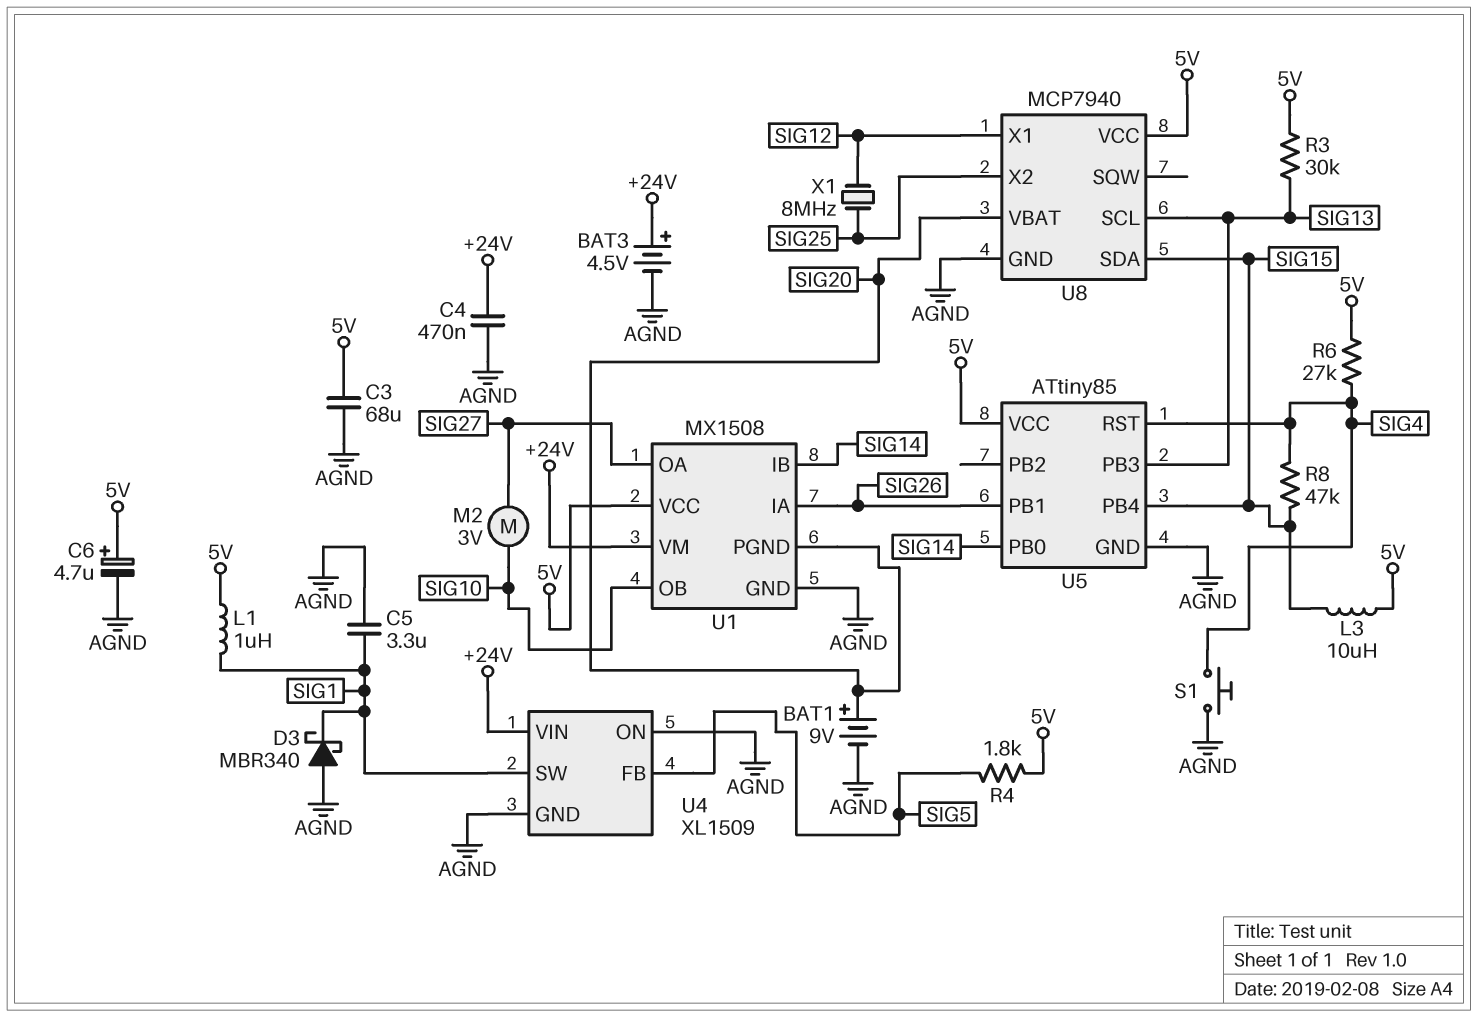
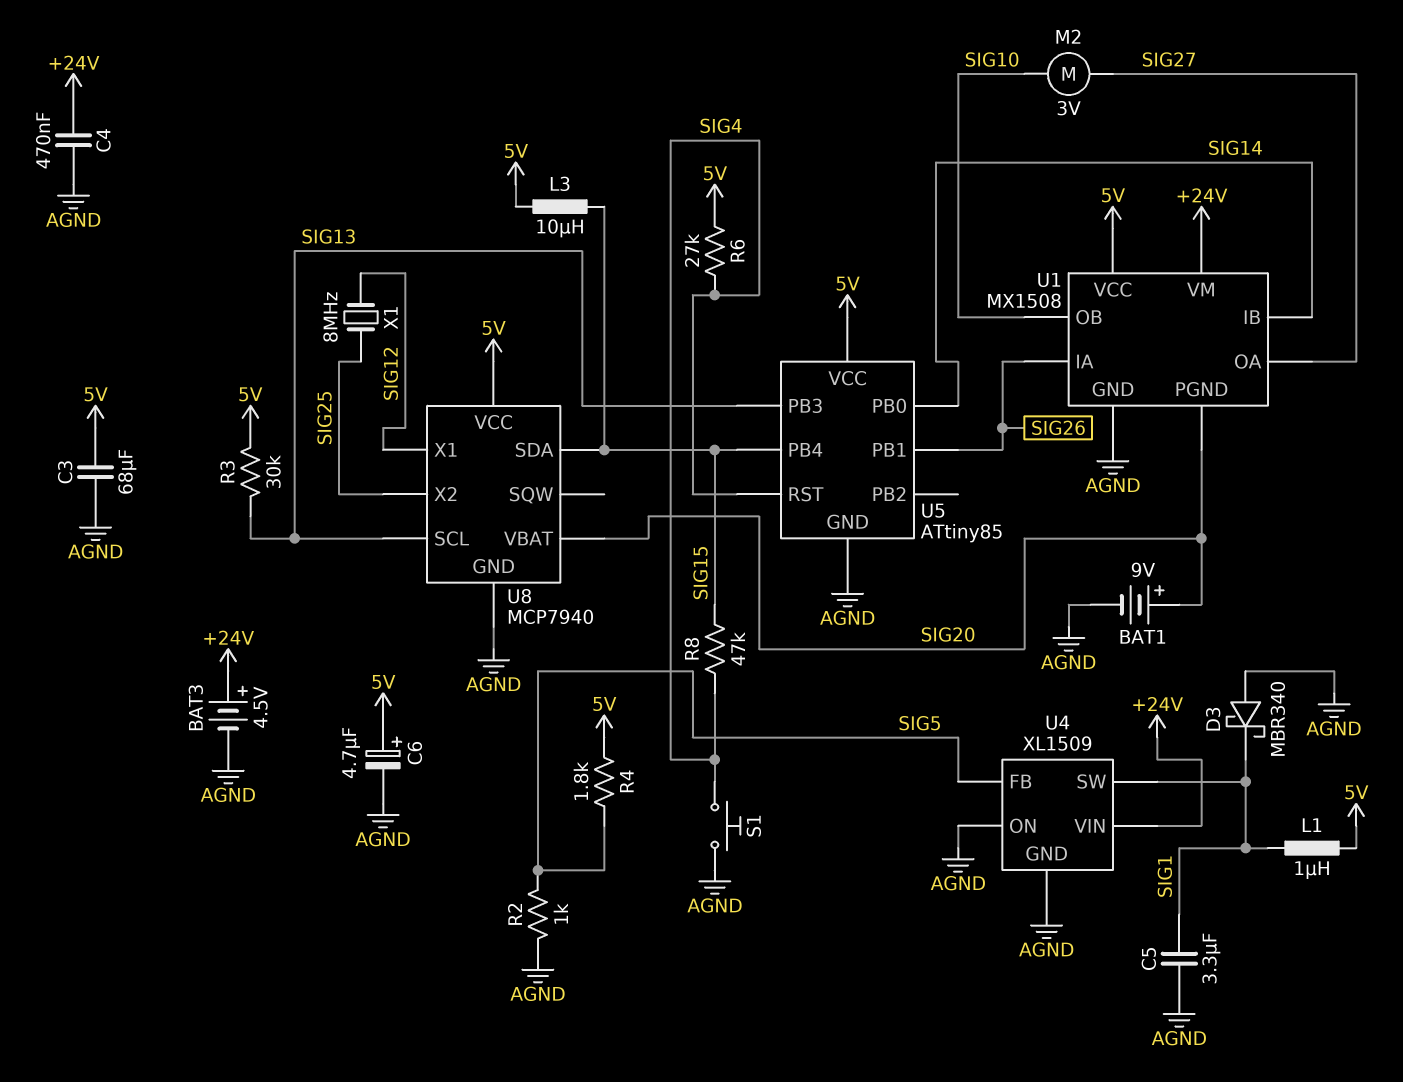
R2: none -> 1k (AGND, SIG5)

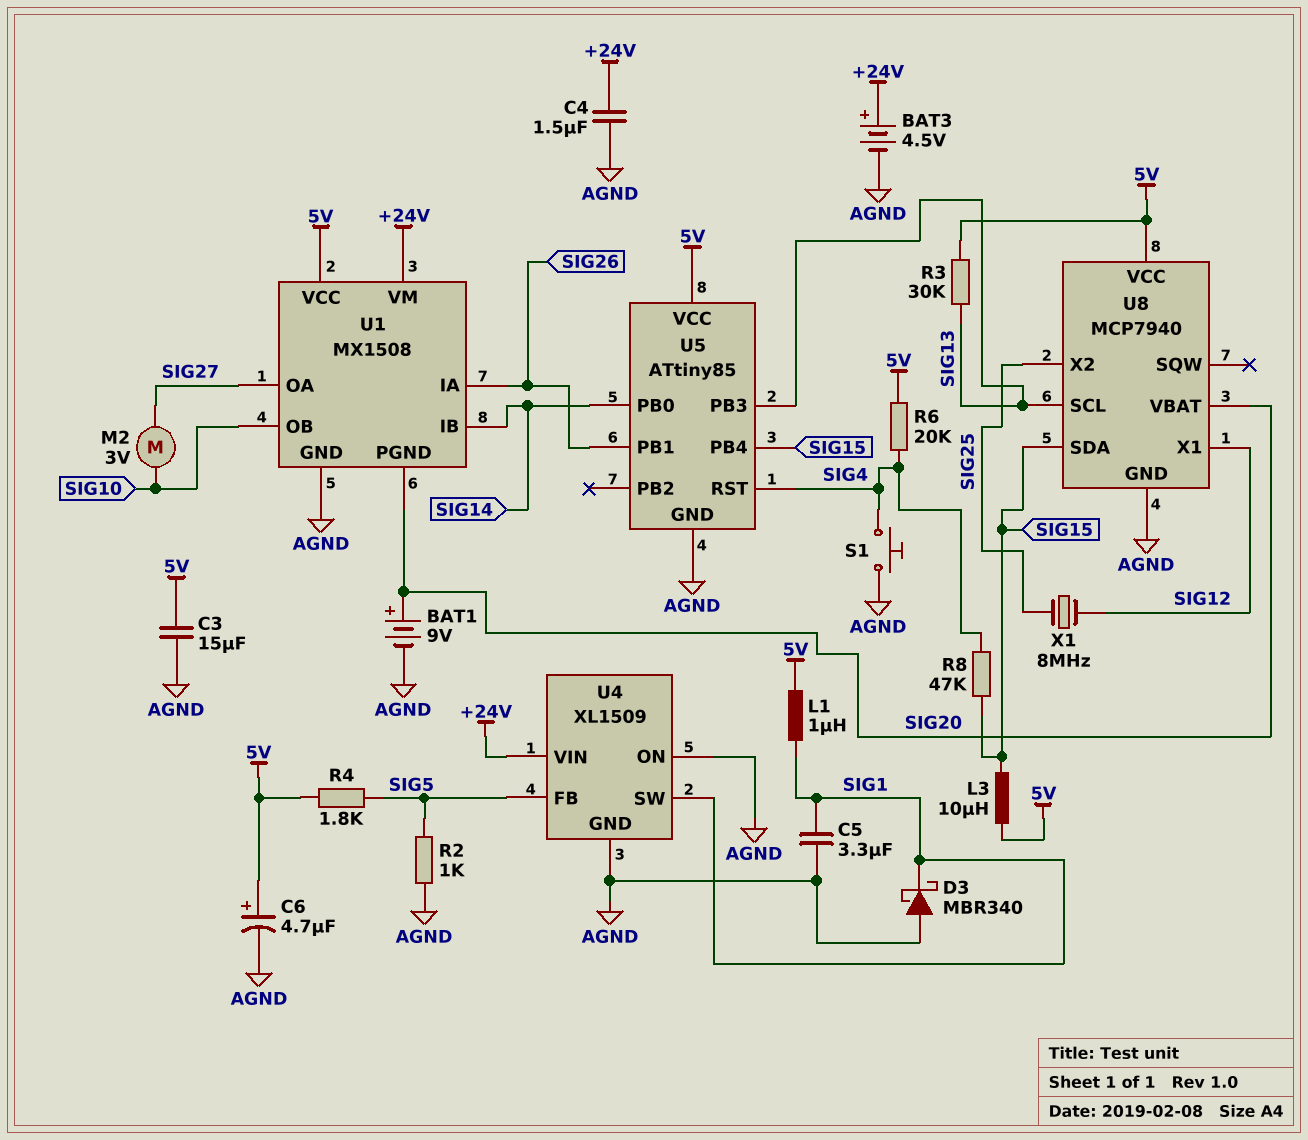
C3: 68uF (5V, AGND) -> 15uF (5V, AGND)
C4: 470nF (+24V, AGND) -> 1.5uF (+24V, AGND)
R6: 27k (5V, SIG4) -> 20k (5V, SIG4)

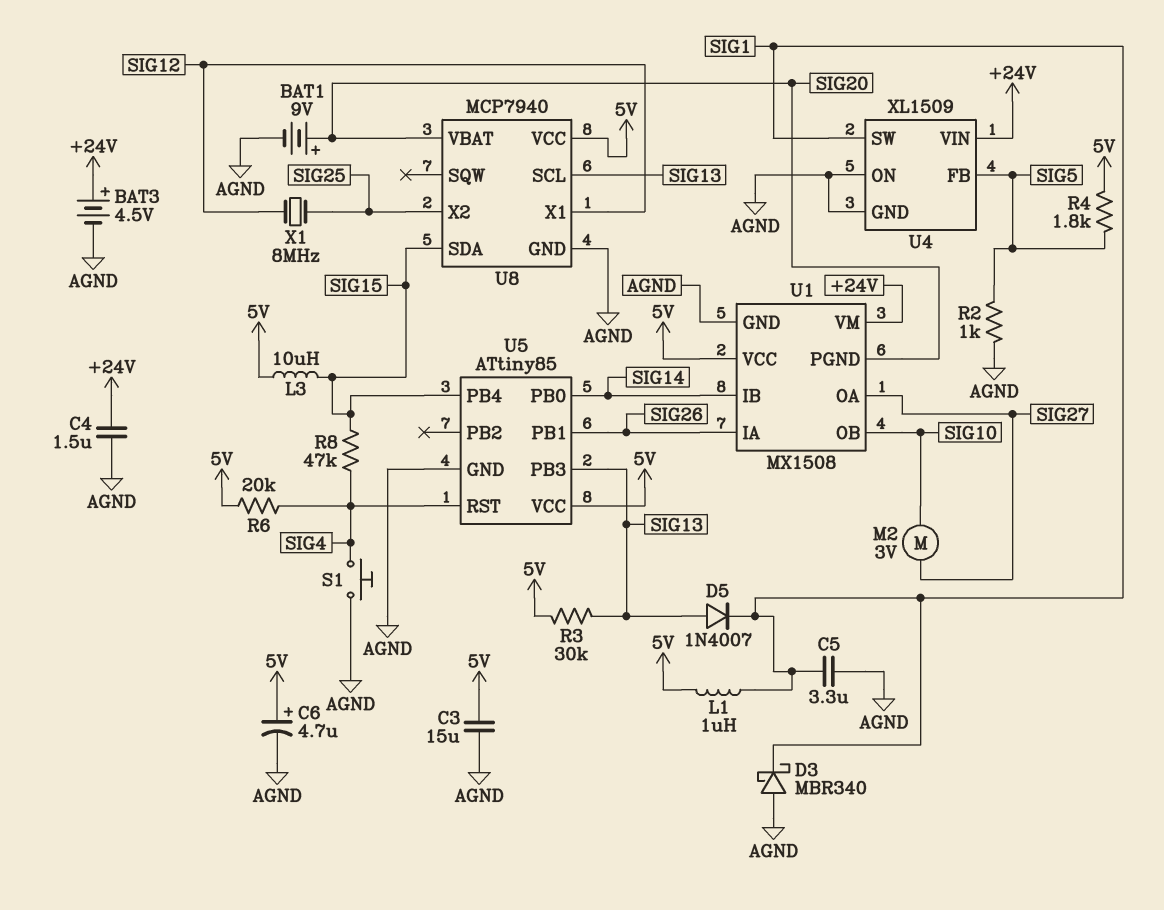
D5: none -> diode 1N4007 (A SIG13, K SIG1)

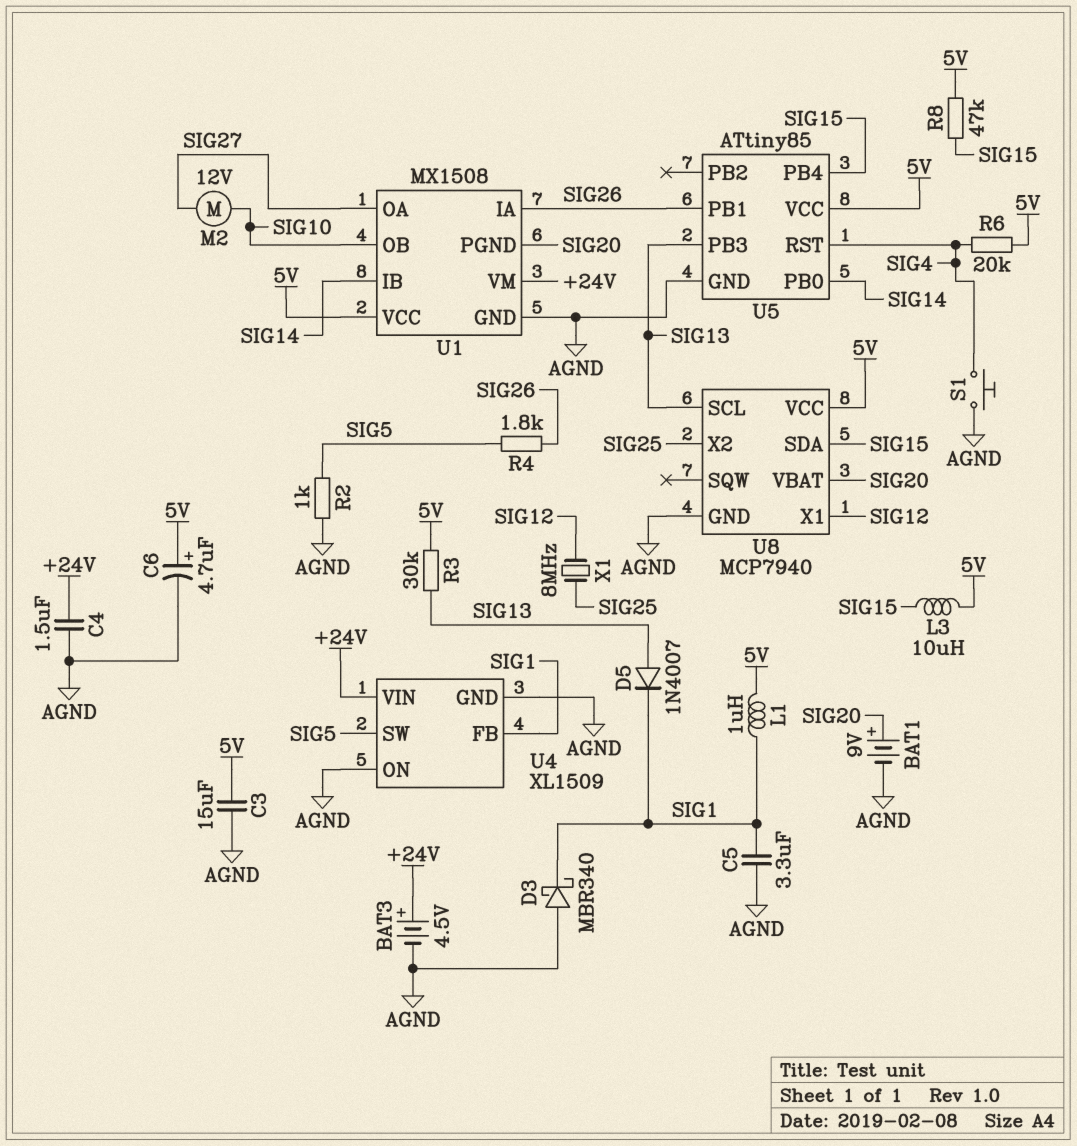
M2: motor 3V (SIG10, SIG27) -> motor 12V (SIG10, SIG27)
R4: 1.8k (5V, SIG5) -> 1.8k (SIG5, SIG26)
R8: 47k (SIG4, SIG15) -> 47k (5V, SIG15)
U4 pin FB: SIG5 -> SIG1
U4 pin SW: SIG1 -> SIG5

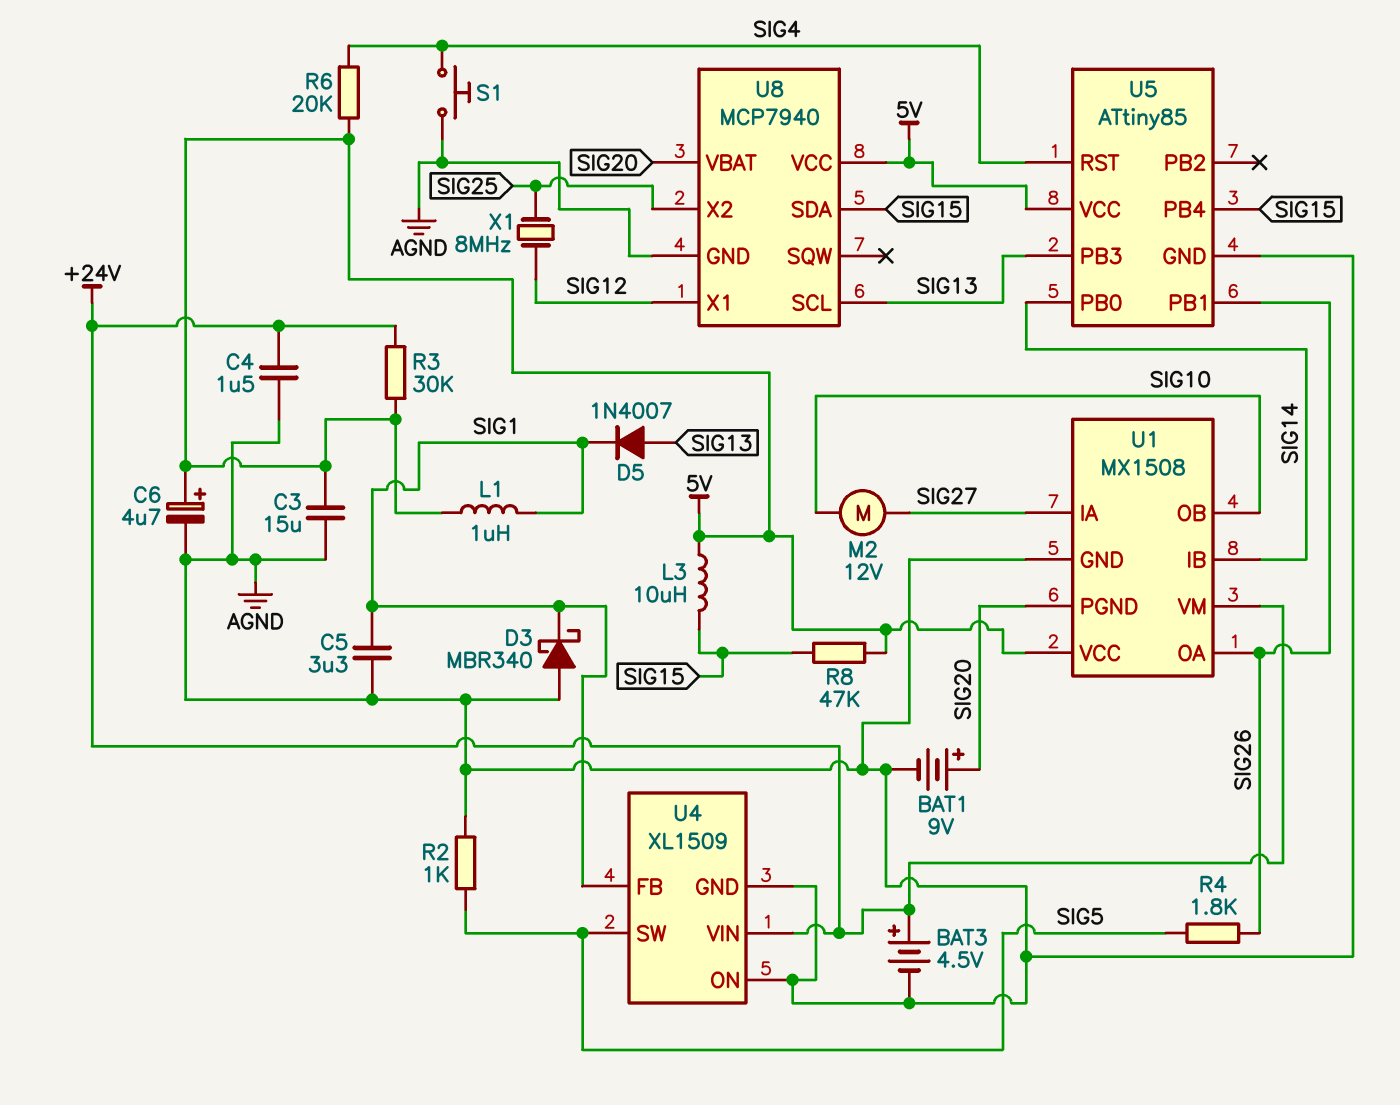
R3: 30k (5V, SIG13) -> 30k (+24V, 5V)
U1 pin IA: SIG26 -> SIG27
U1 pin OA: SIG27 -> SIG26

